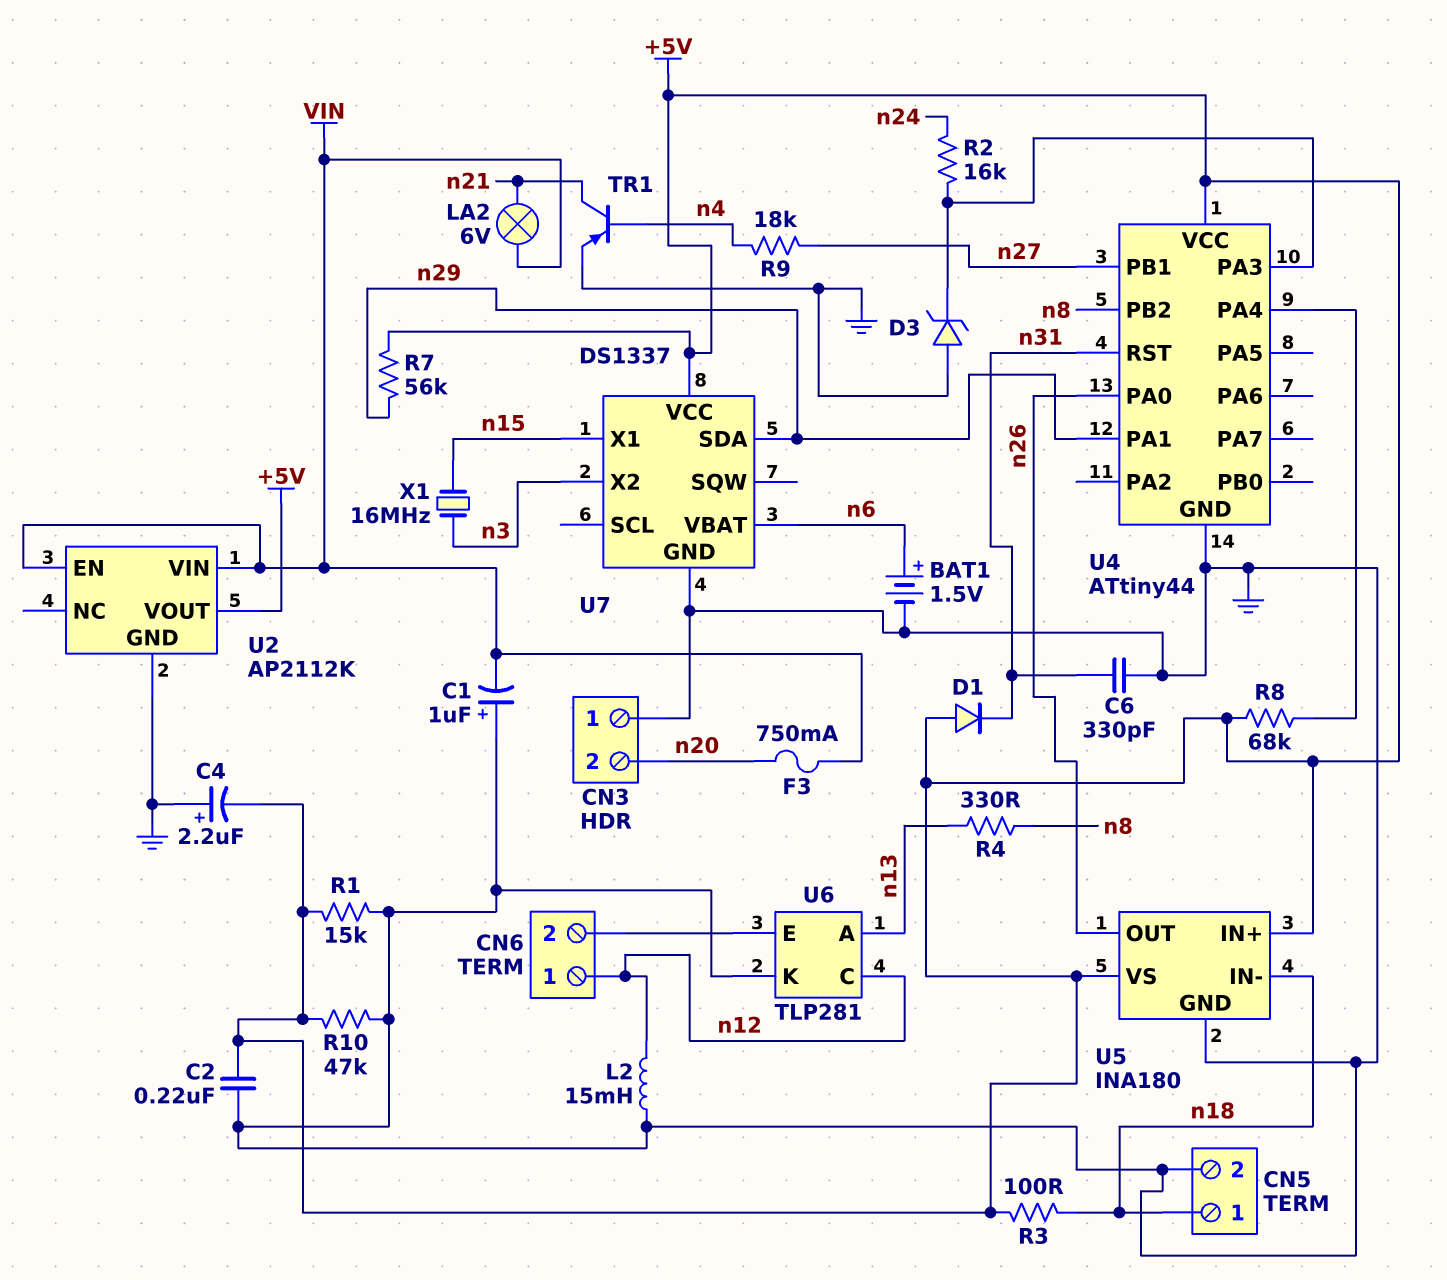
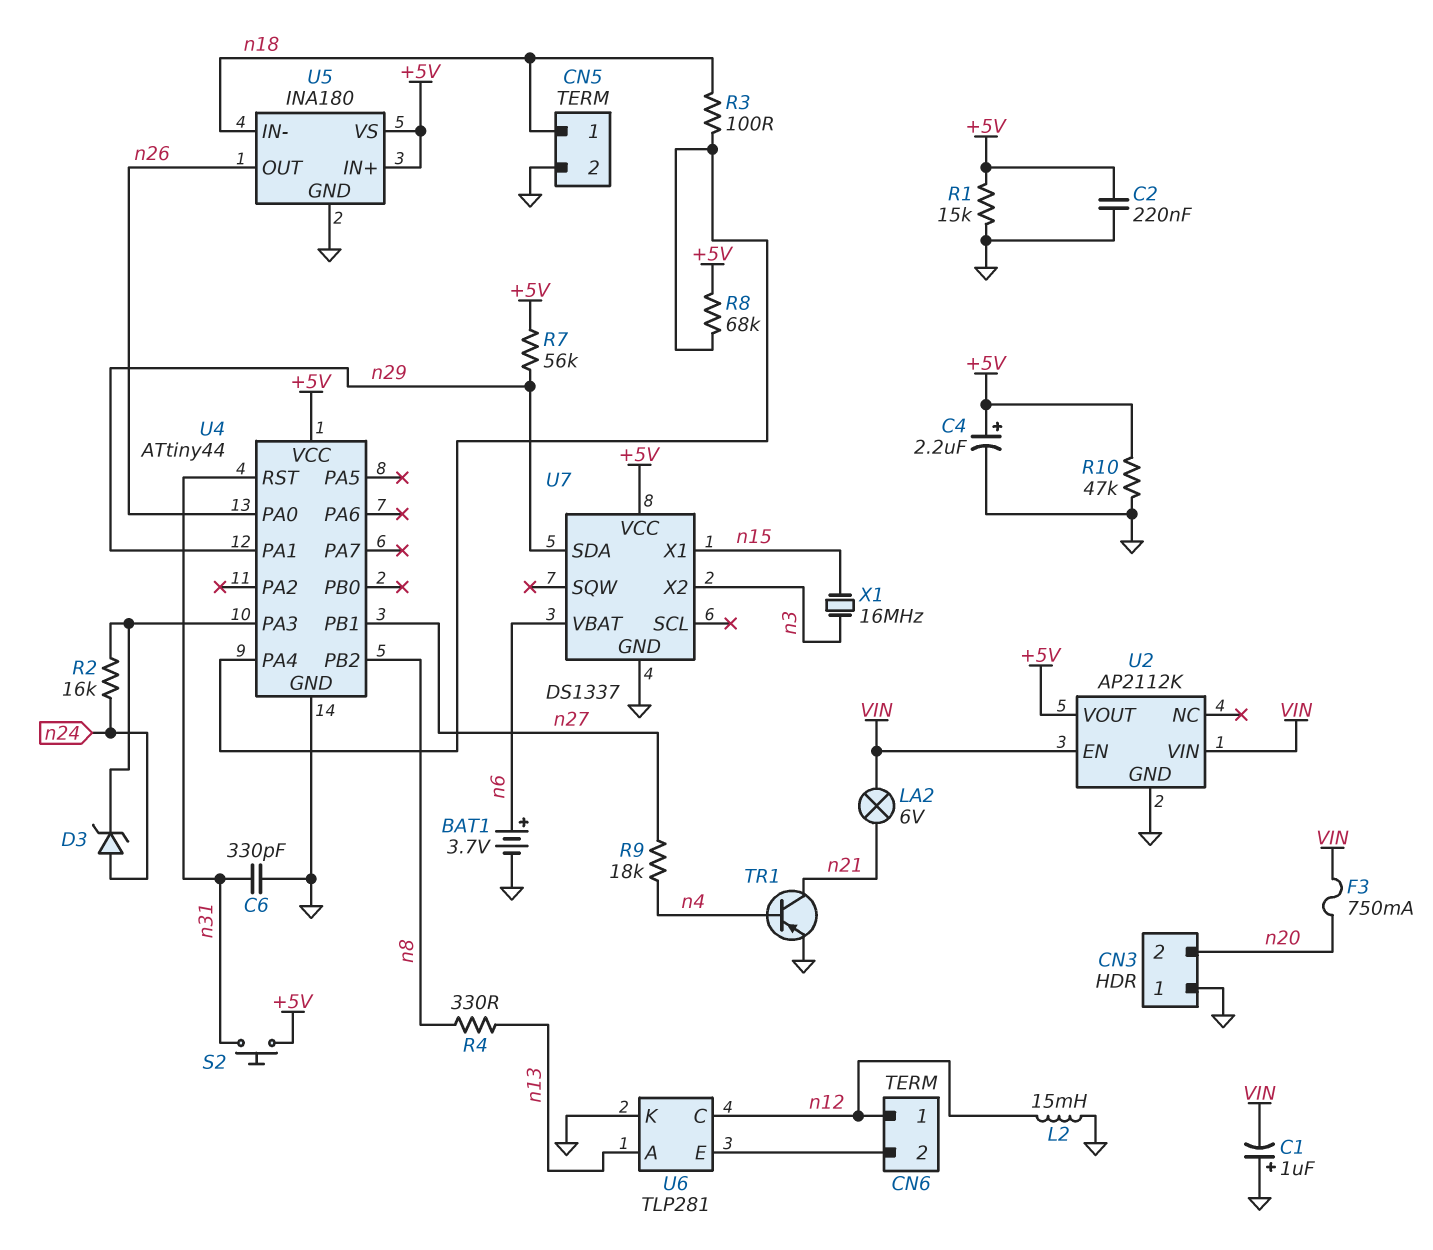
BAT1: 1.5V (plus n6, minus GND) -> 3.7V (plus n6, minus GND)
C4: 2.2uF (plus GND, minus +5V) -> 2.2uF (plus +5V, minus GND)
D1: diode (A +5V, K n31) -> none
D3: zener (A GND, K U4/PA3) -> zener (A n24, K U4/PA3)
R3: 100 (+5V, n18) -> 100 (U4/PA4, n18)
S2: none -> button (+5V, n31)

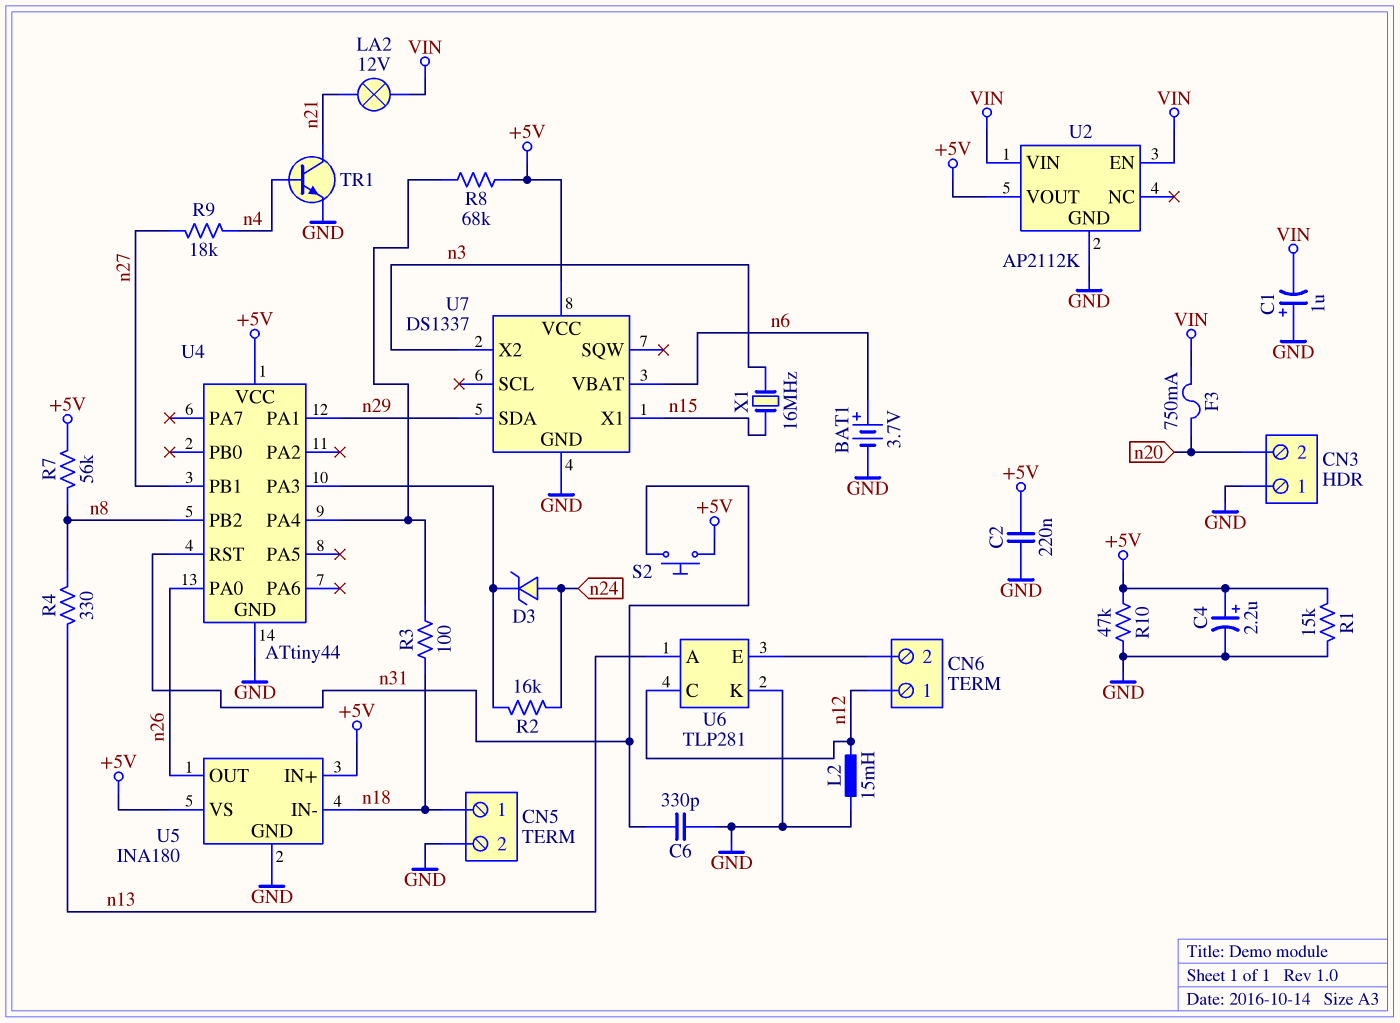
LA2: lamp 6V (VIN, n21) -> lamp 12V (VIN, n21)
R7: 56k (+5V, n29) -> 56k (+5V, n8)
TR1: PNP (B n4, C n21, E GND) -> NPN (B n4, C n21, E GND)

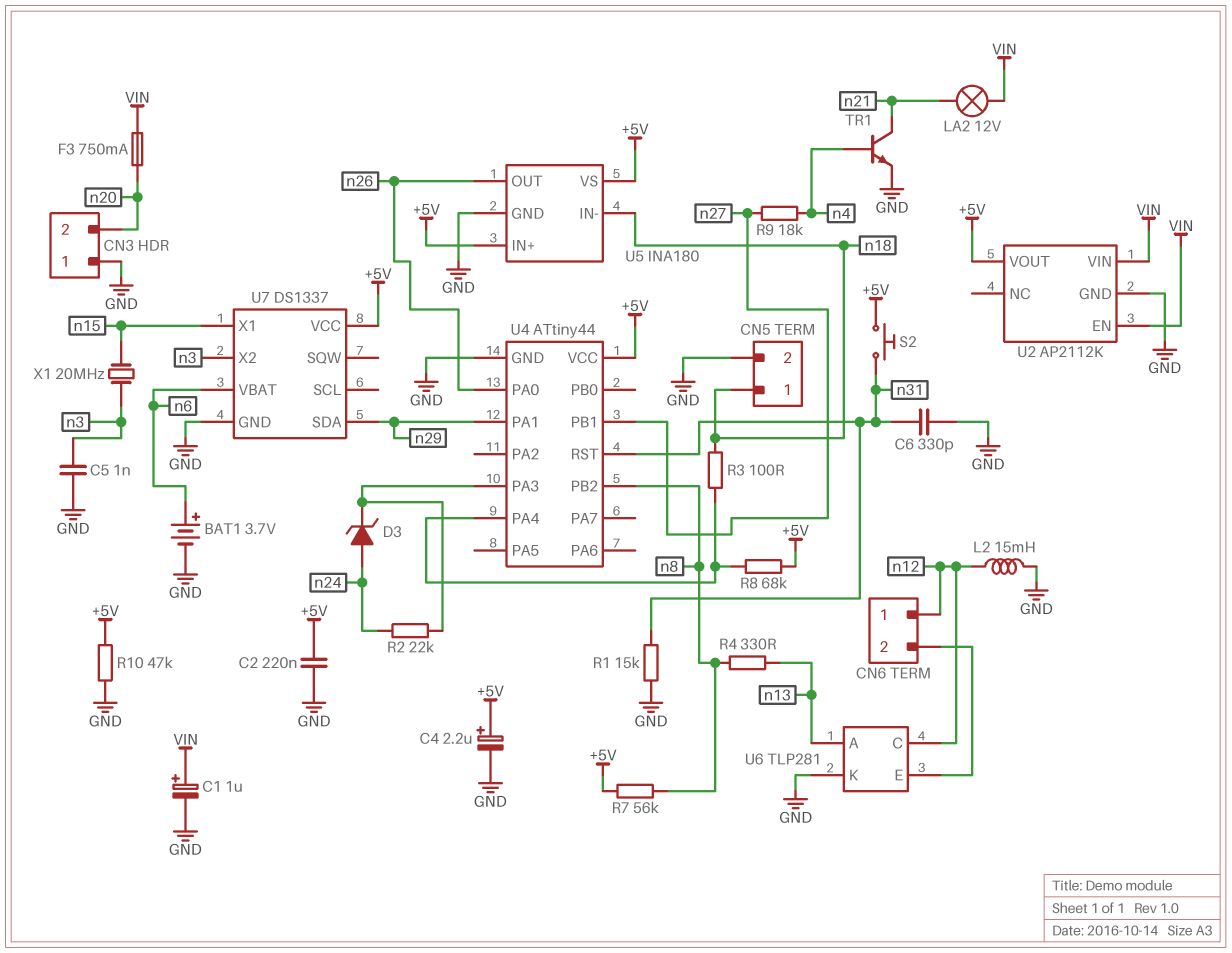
C1: 1uF (plus GND, minus VIN) -> 1uF (plus VIN, minus GND)
C5: none -> 1nF (GND, n3)
R1: 15k (+5V, GND) -> 15k (GND, n31)
R2: 16k (U4/PA3, n24) -> 22k (U4/PA3, n24)
X1: 16MHz (n3, n15) -> 20MHz (n3, n15)

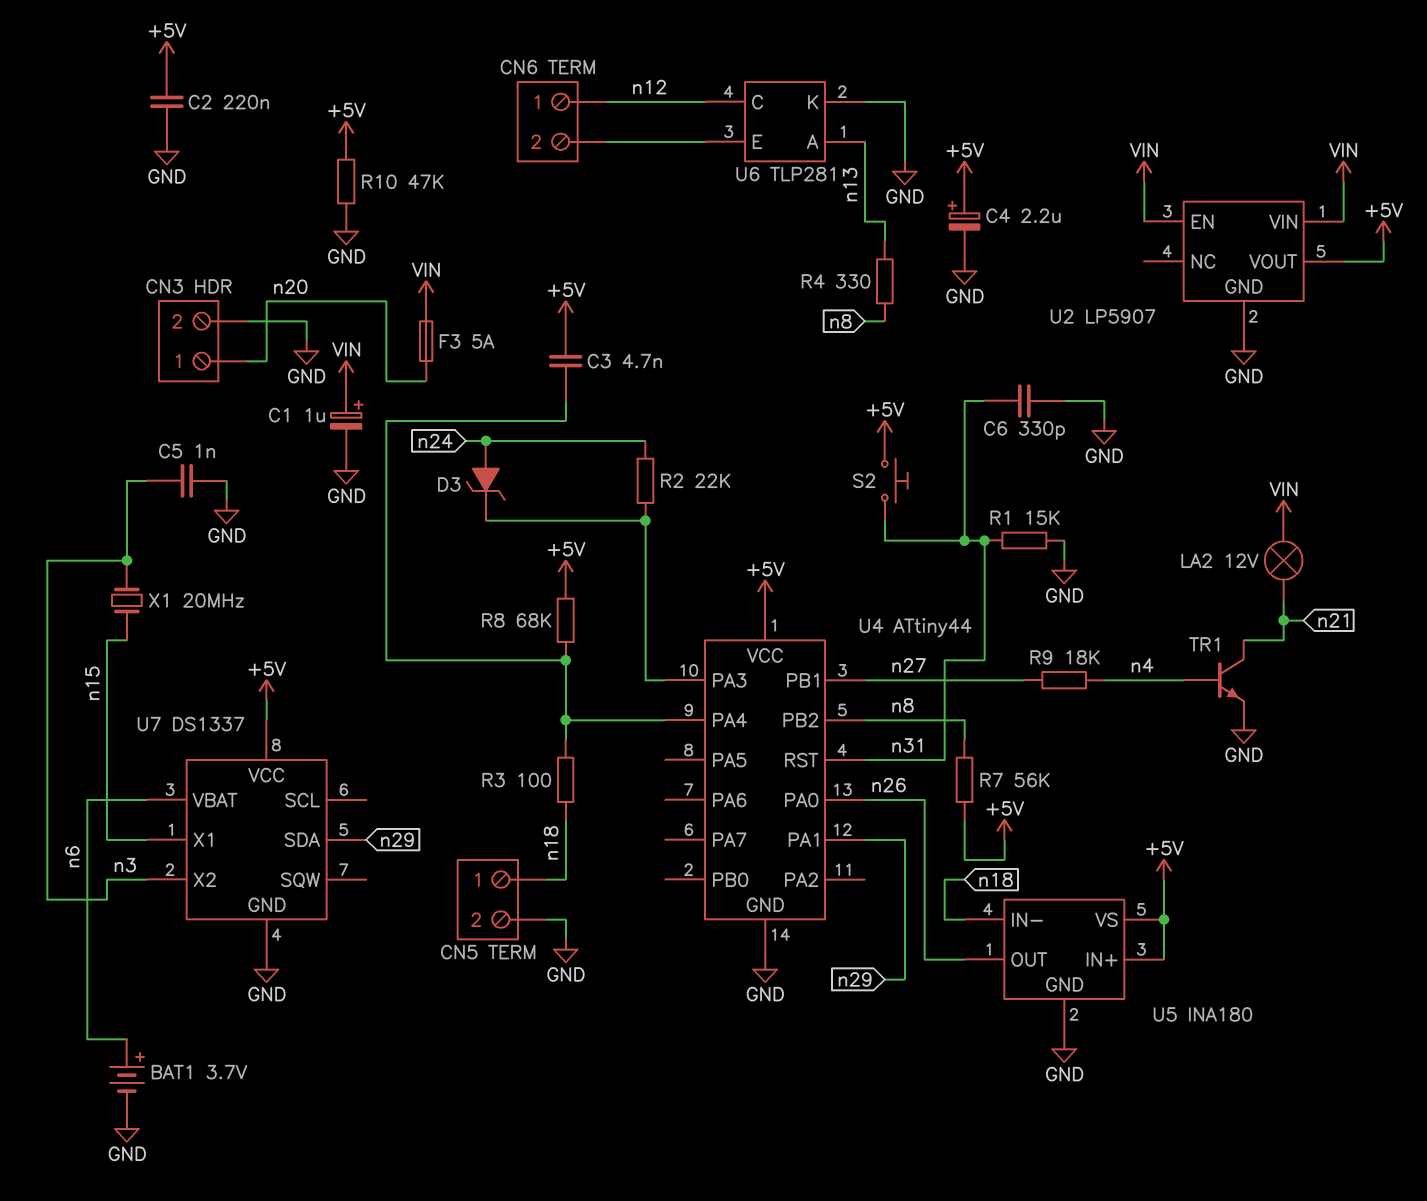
C3: none -> 4.7nF (+5V, U4/PA4)
CN3 pin 1: GND -> n20
CN3 pin 2: n20 -> GND
F3: 750mA (VIN, n20) -> 5A (VIN, n20)
L2: 15mH (GND, n12) -> none
U2: AP2112K -> LP5907

